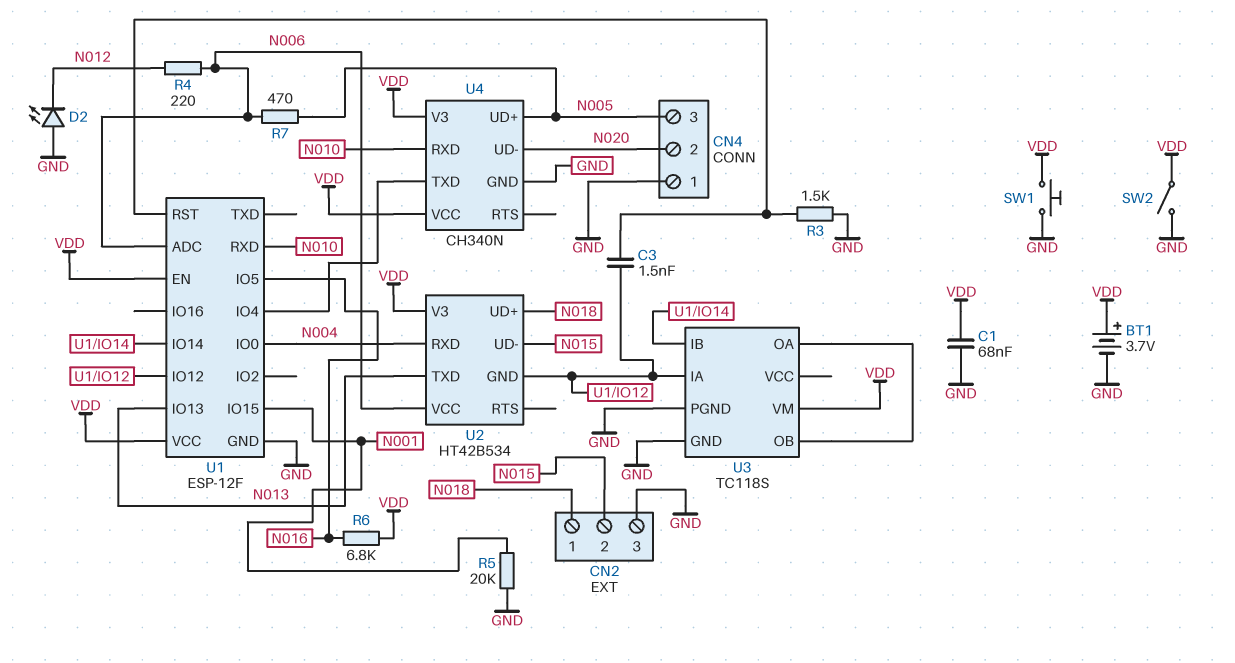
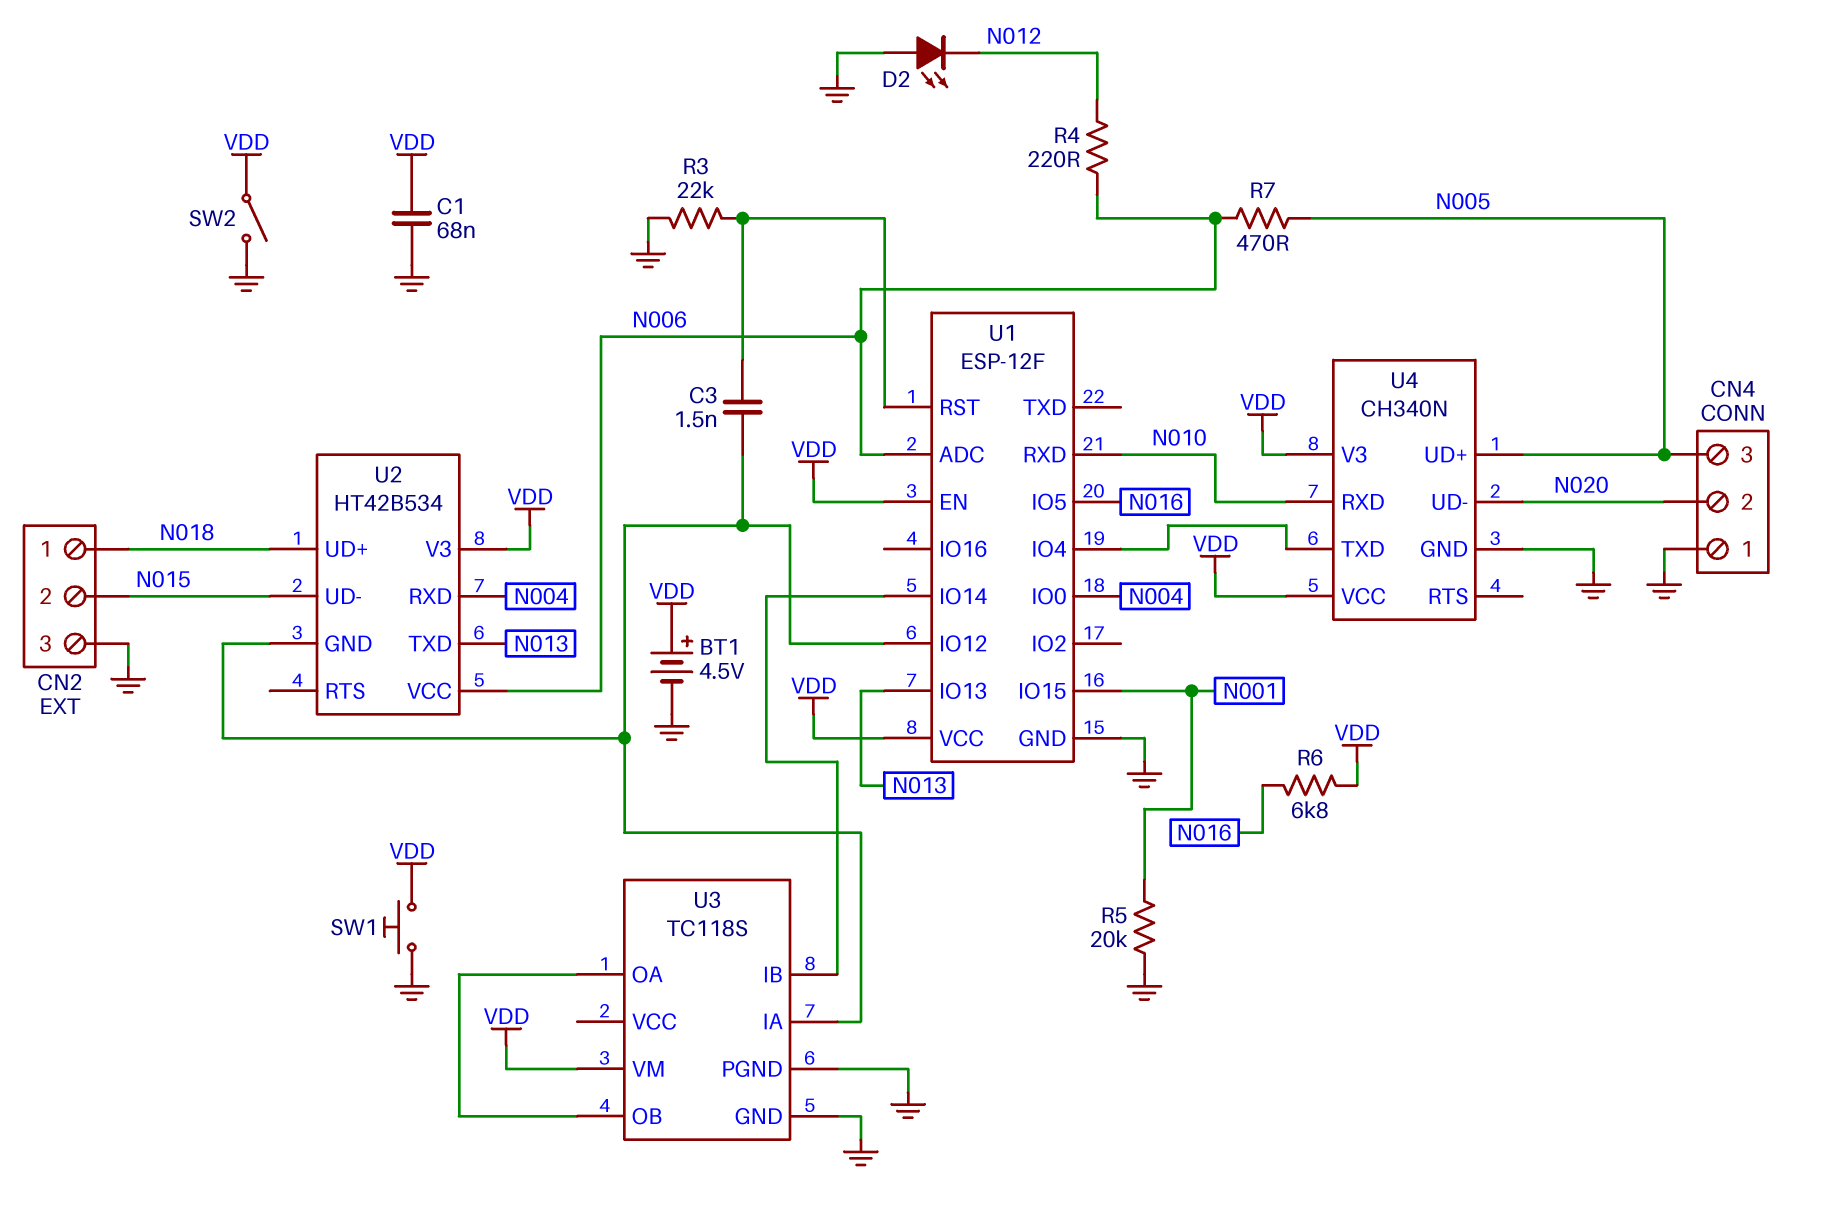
BT1: 3.7V (plus VDD, minus GND) -> 4.5V (plus VDD, minus GND)
R3: 1.5k (GND, U1/RST) -> 22k (GND, U1/RST)

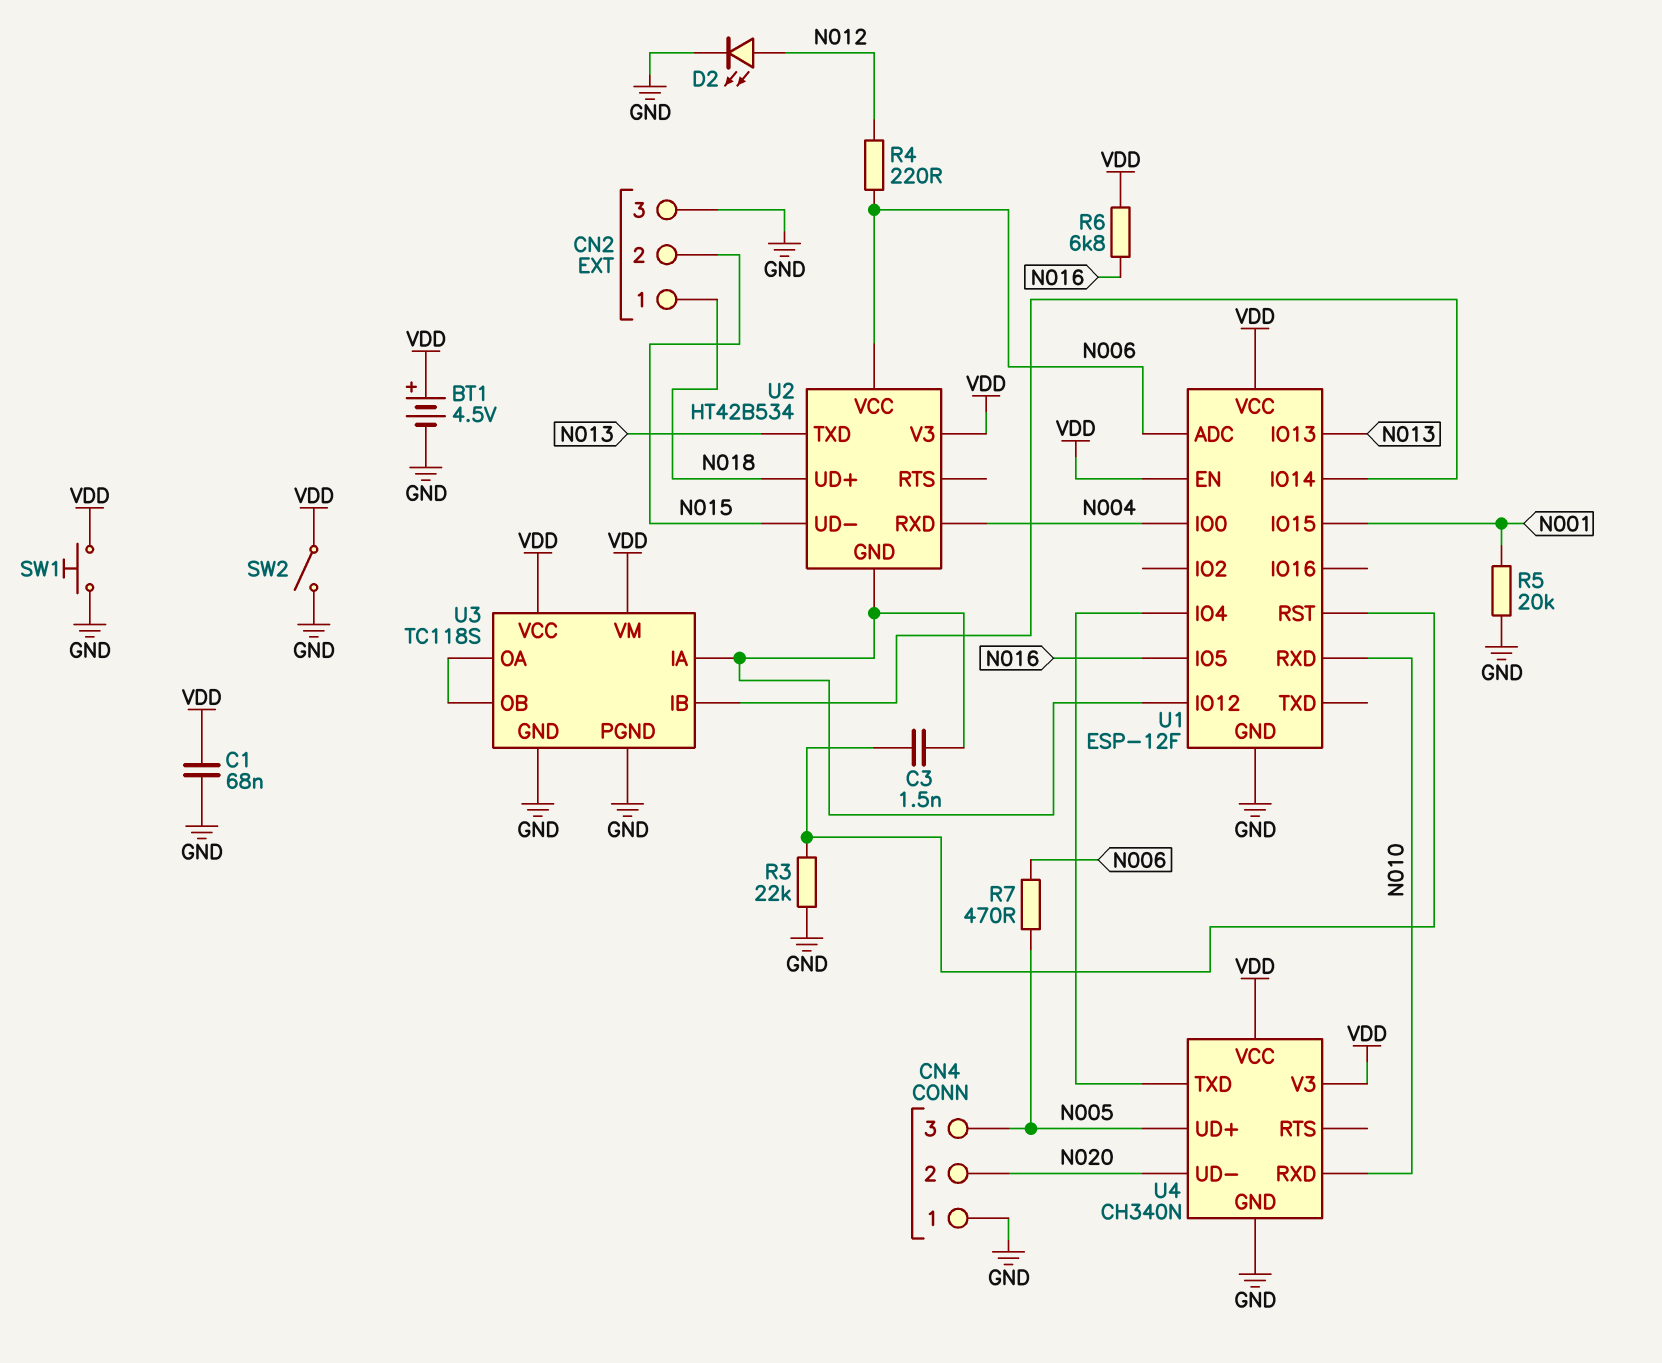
D2: LED (A GND, K N012) -> LED (A N012, K GND)
U3 pin VCC: none -> VDD

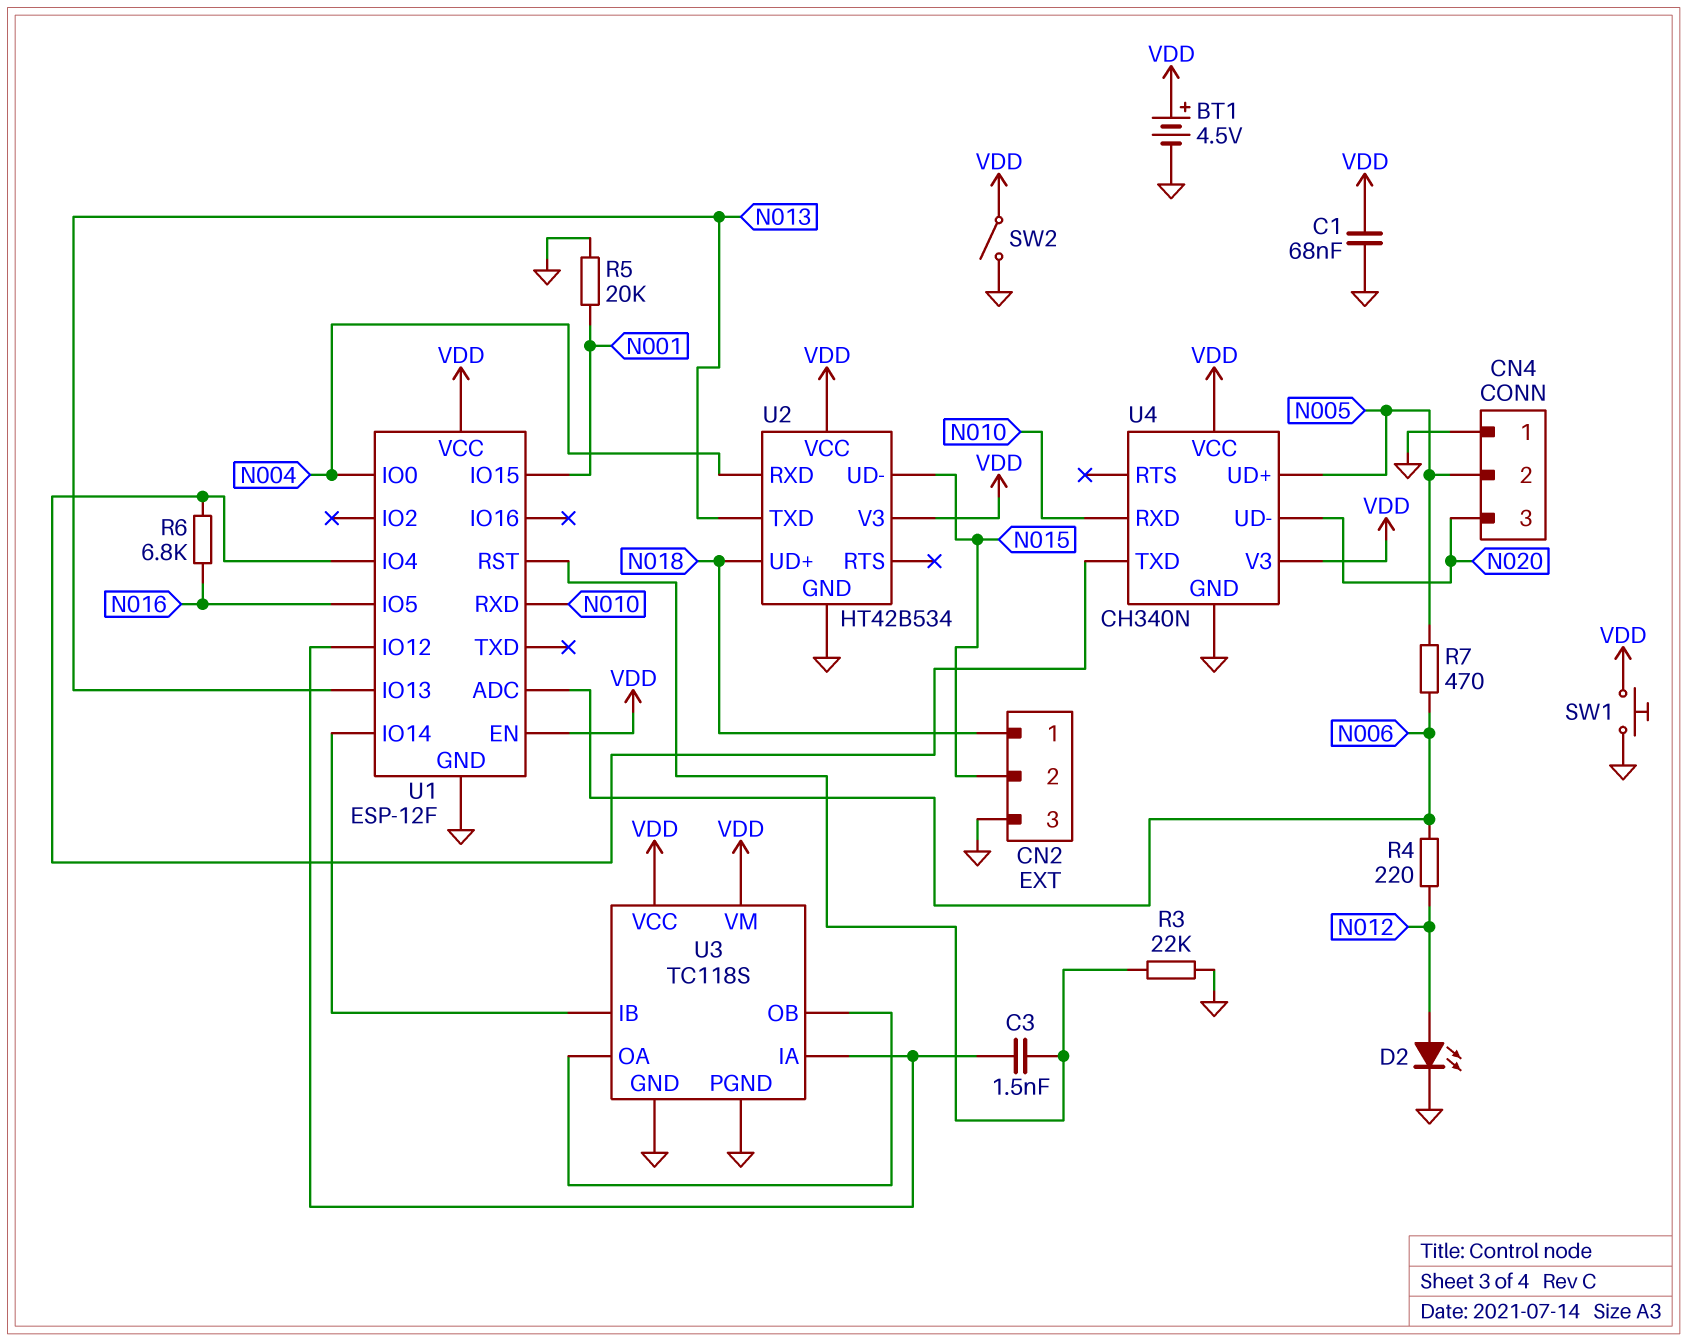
CN4 pin 2: N020 -> N005
CN4 pin 3: N005 -> N020
R6: 6.8k (N016, VDD) -> 6.8k (N016, U1/IO4)
U2 pin GND: U1/IO12 -> GND
U2 pin VCC: N006 -> VDD

